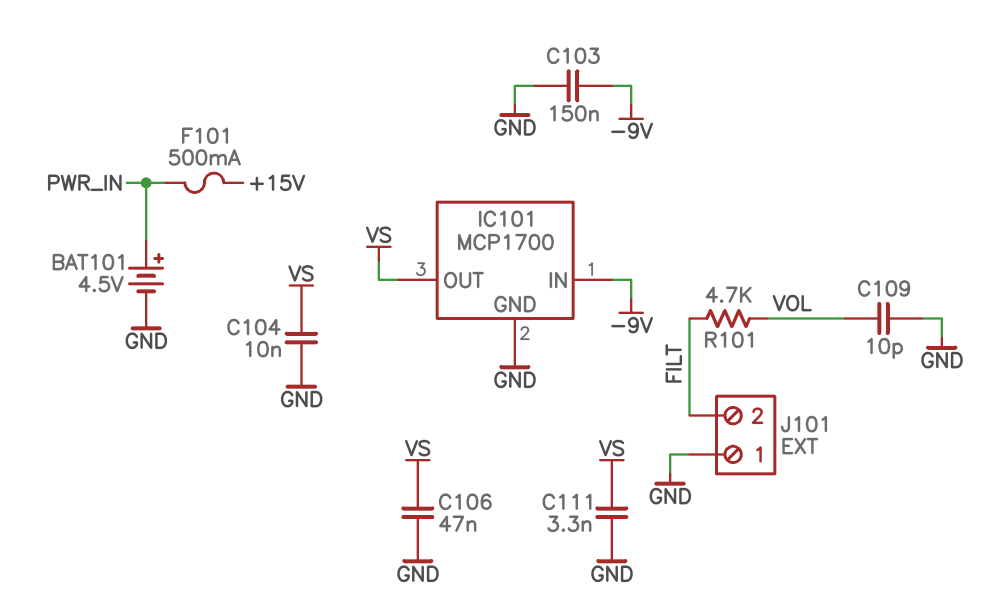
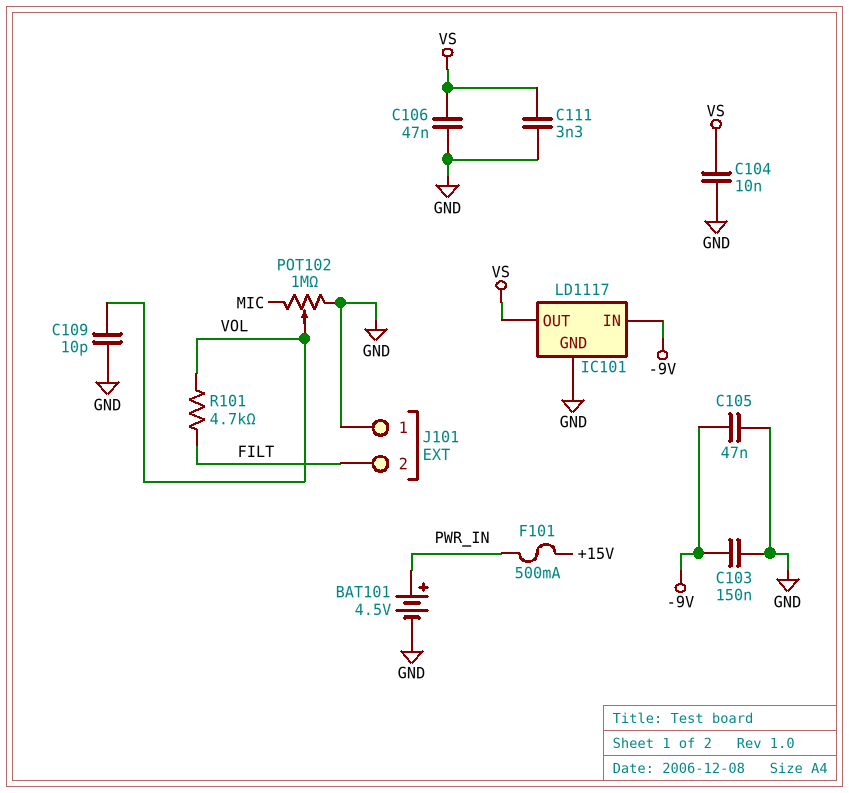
C105: none -> 47nF (-9V, GND)
IC101: MCP1700 -> LD1117
POT102: none -> 1M (GND, MIC, wiper VOL)

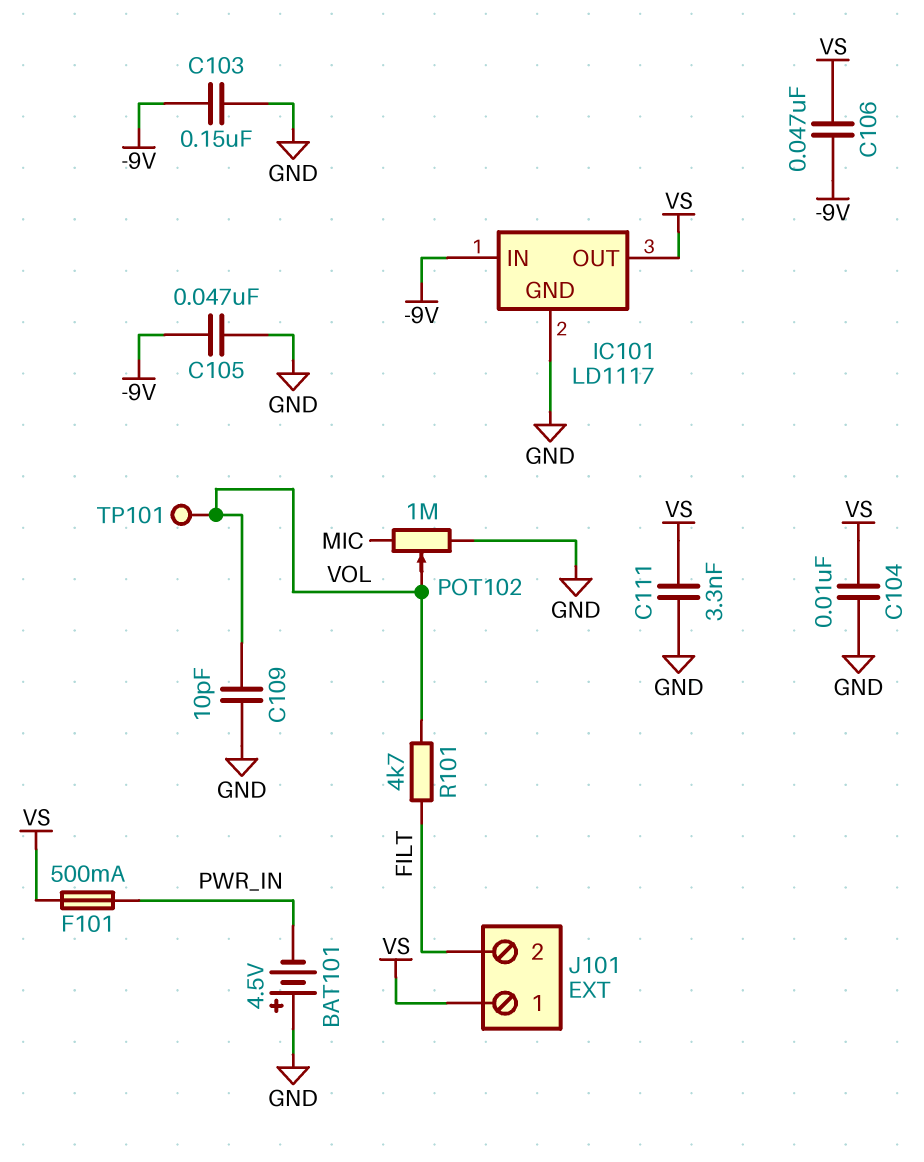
BAT101: 4.5V (plus PWR_IN, minus GND) -> 4.5V (plus GND, minus PWR_IN)
C106: 47nF (GND, VS) -> 47nF (-9V, VS)
F101: 500mA (+15V, PWR_IN) -> 500mA (PWR_IN, VS)
J101 pin 1: GND -> VS
TP101: none -> test point (VOL)

